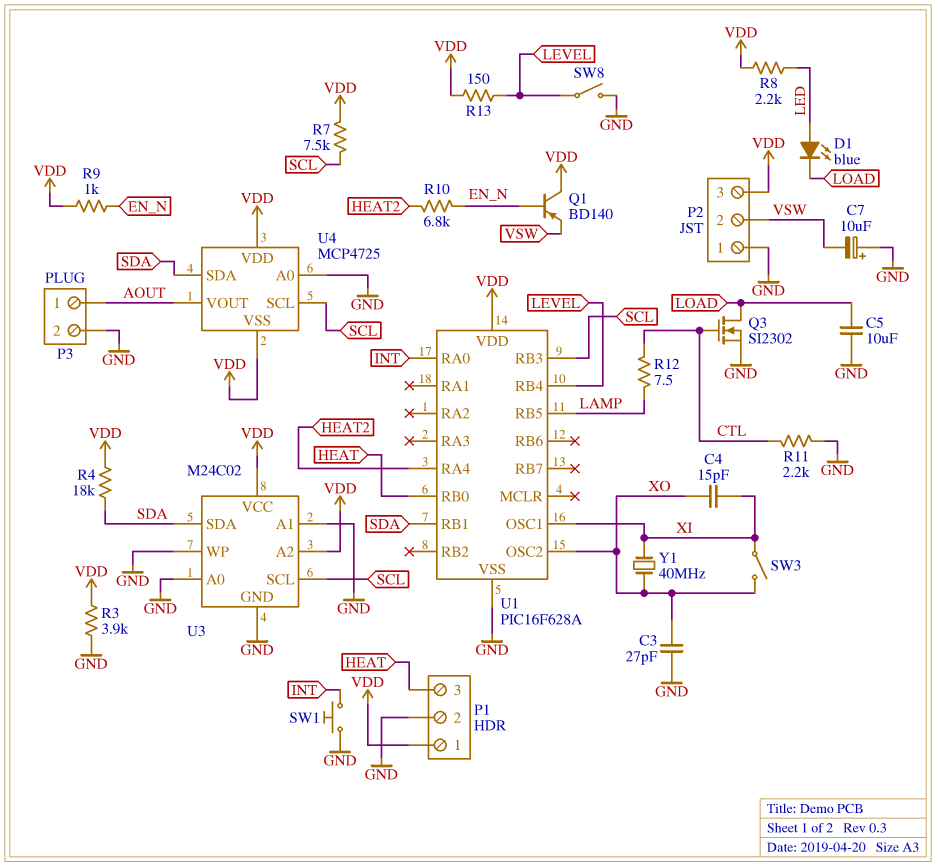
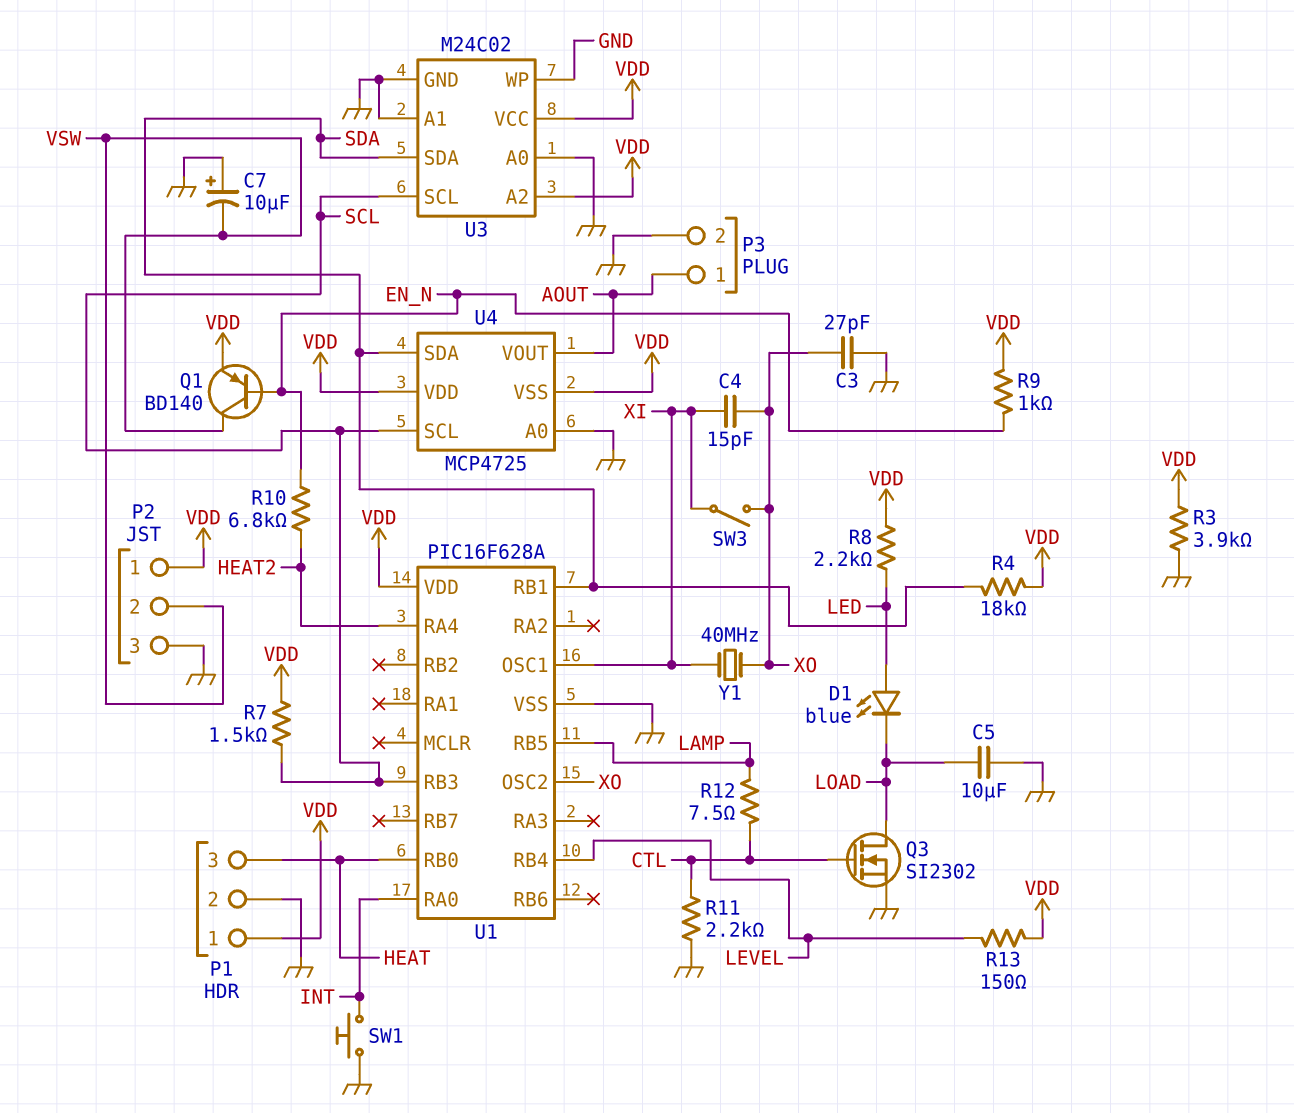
P2 pin 1: GND -> VDD
P2 pin 3: VDD -> GND
Q1: PNP BD140 (B EN_N, C VDD, E VSW) -> PNP BD140 (B EN_N, C VSW, E VDD)
R7: 7.5k (SCL, VDD) -> 1.5k (SCL, VDD)
SW8: switch (GND, LEVEL) -> none

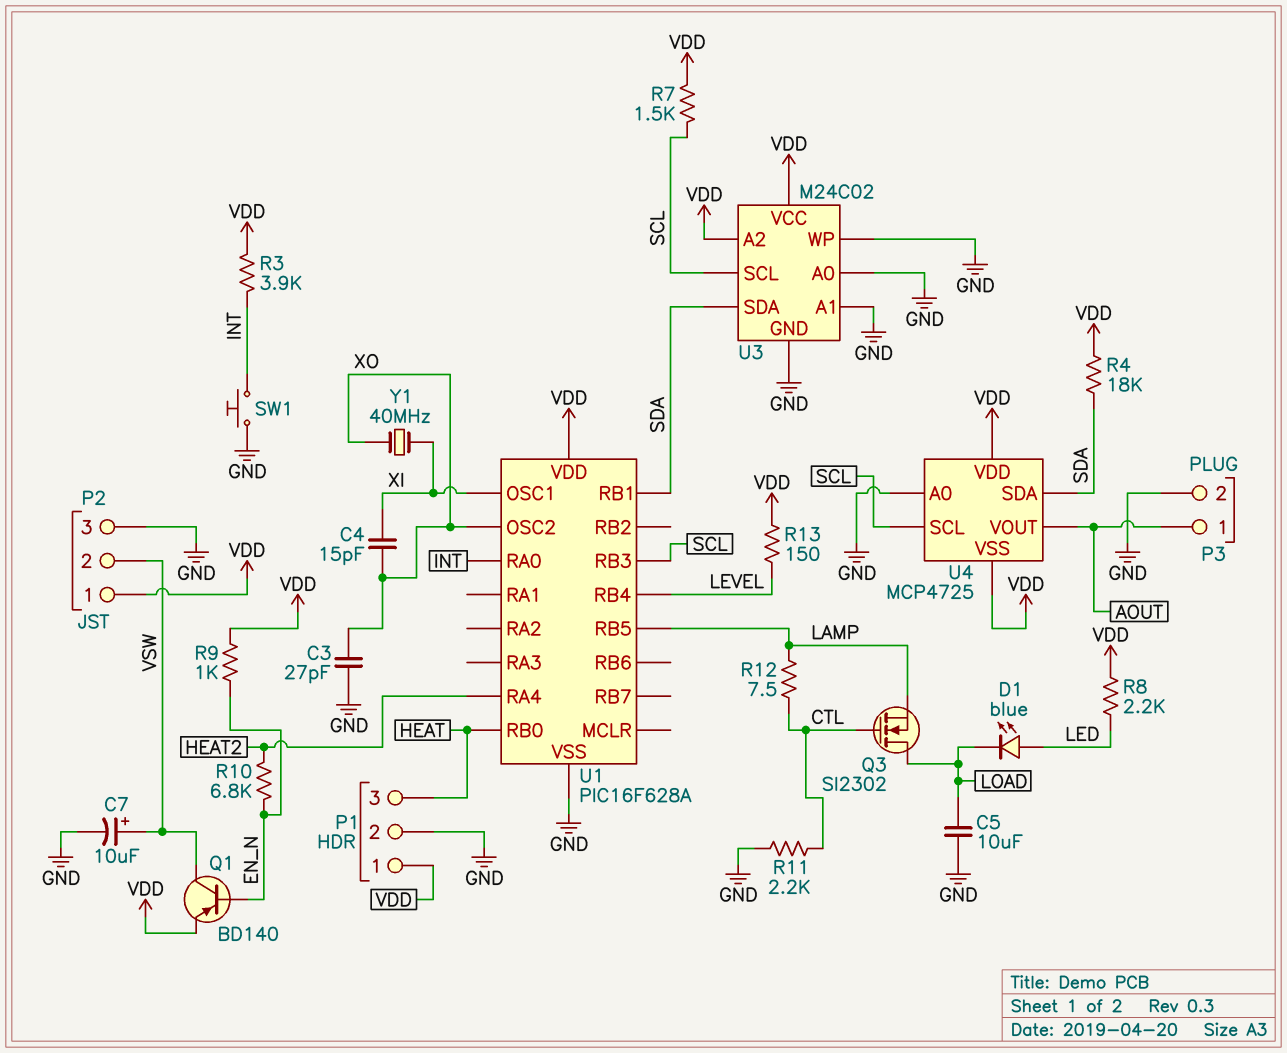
C7: 10uF (plus GND, minus VSW) -> 10uF (plus VSW, minus GND)
Q3: NMOS SI2302 (G CTL, D LOAD, S GND) -> NMOS SI2302 (G CTL, D LOAD, S LAMP)
R3: 3.9k (GND, VDD) -> 3.9k (INT, VDD)
SW3: switch (XI, XO) -> none

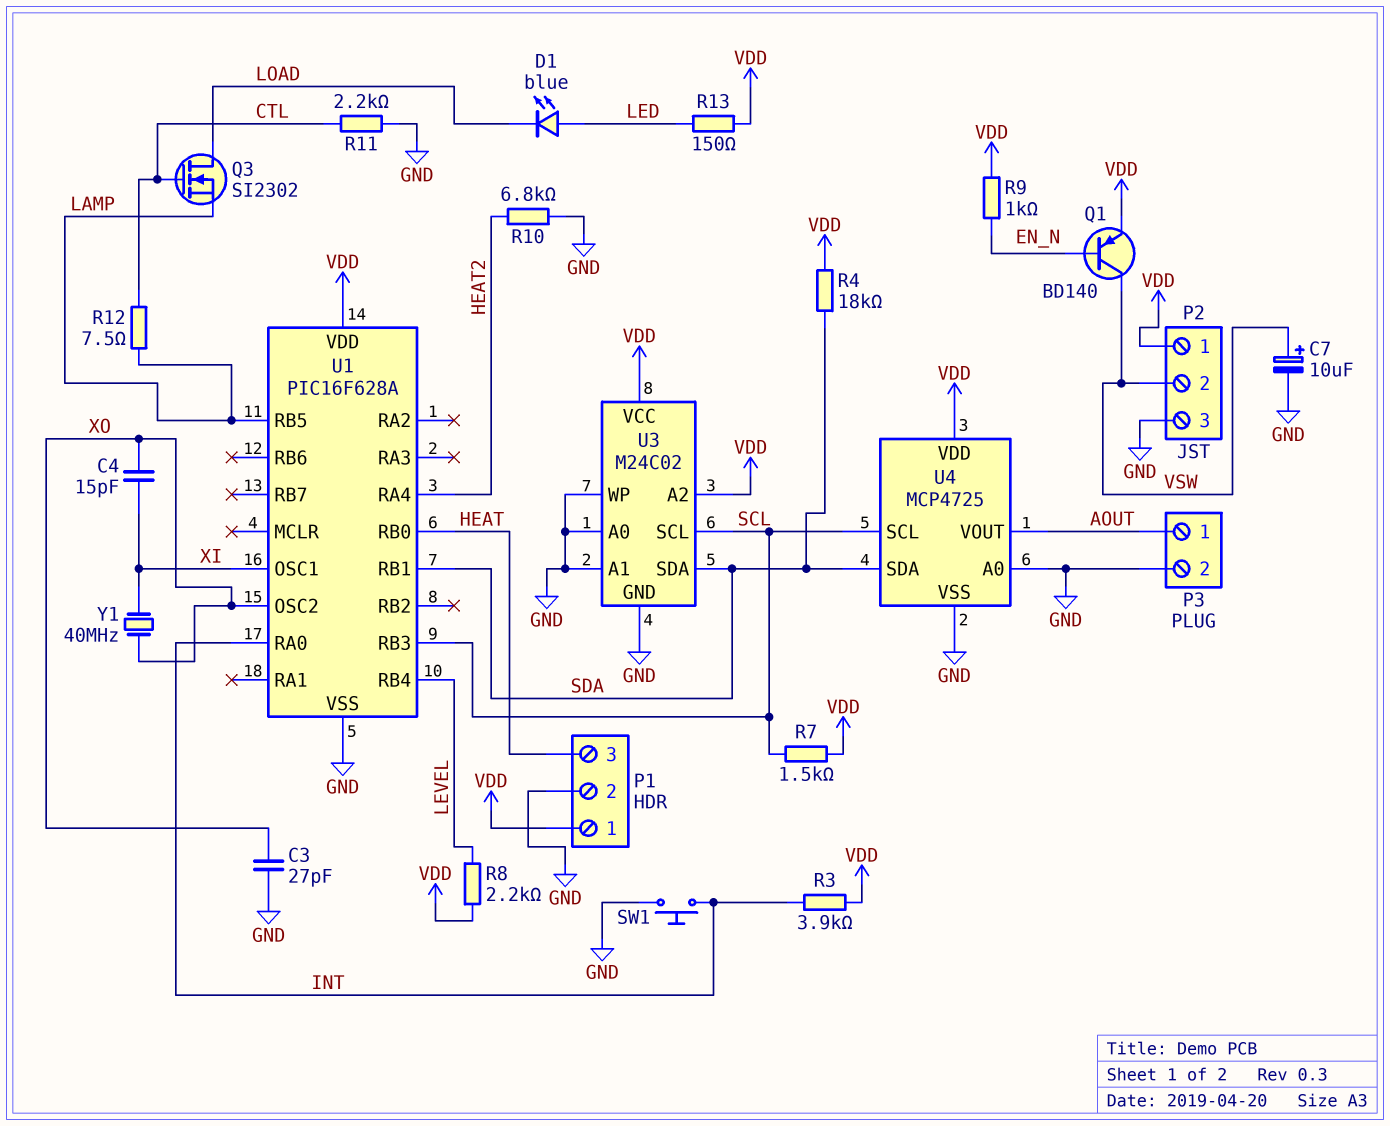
C5: 10uF (GND, LOAD) -> none
R8: 2.2k (LED, VDD) -> 2.2k (LEVEL, VDD)
R10: 6.8k (EN_N, HEAT2) -> 6.8k (GND, HEAT2)
R13: 150 (LEVEL, VDD) -> 150 (LED, VDD)
U4 pin VSS: VDD -> GND

